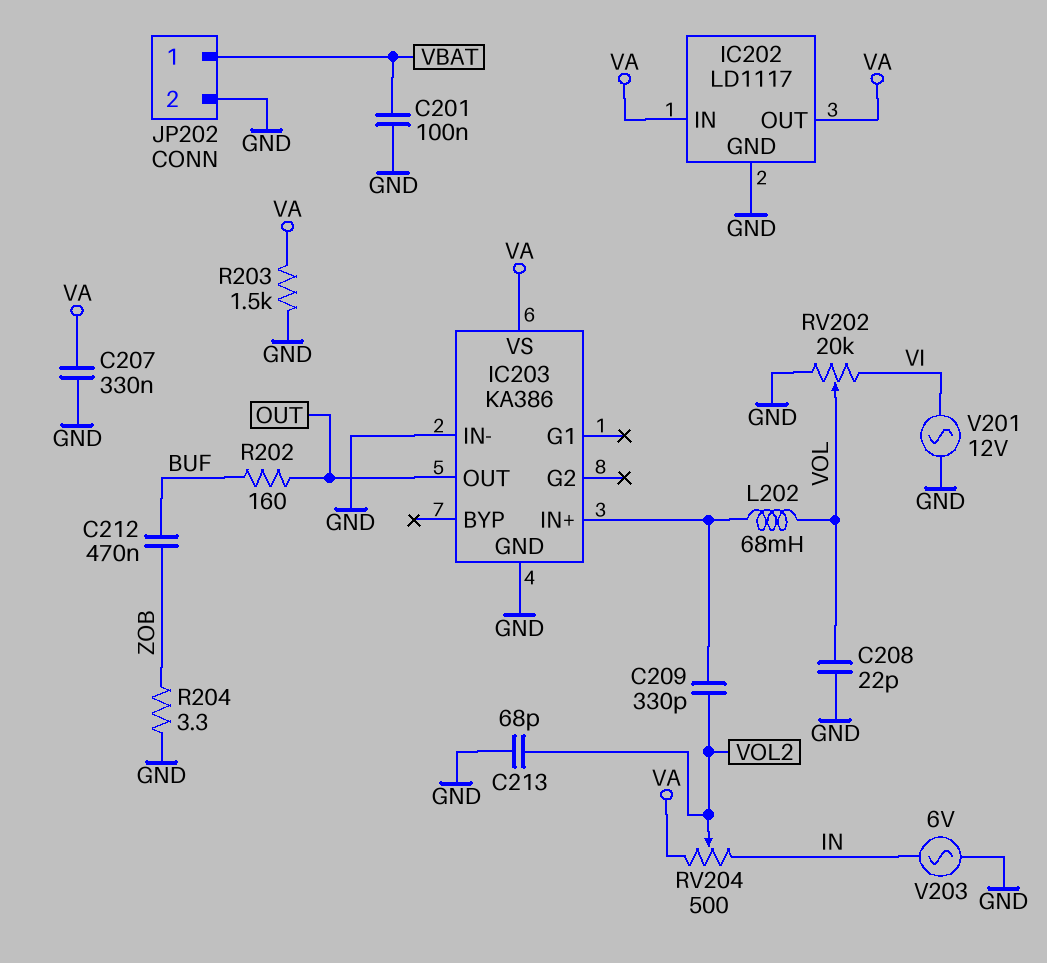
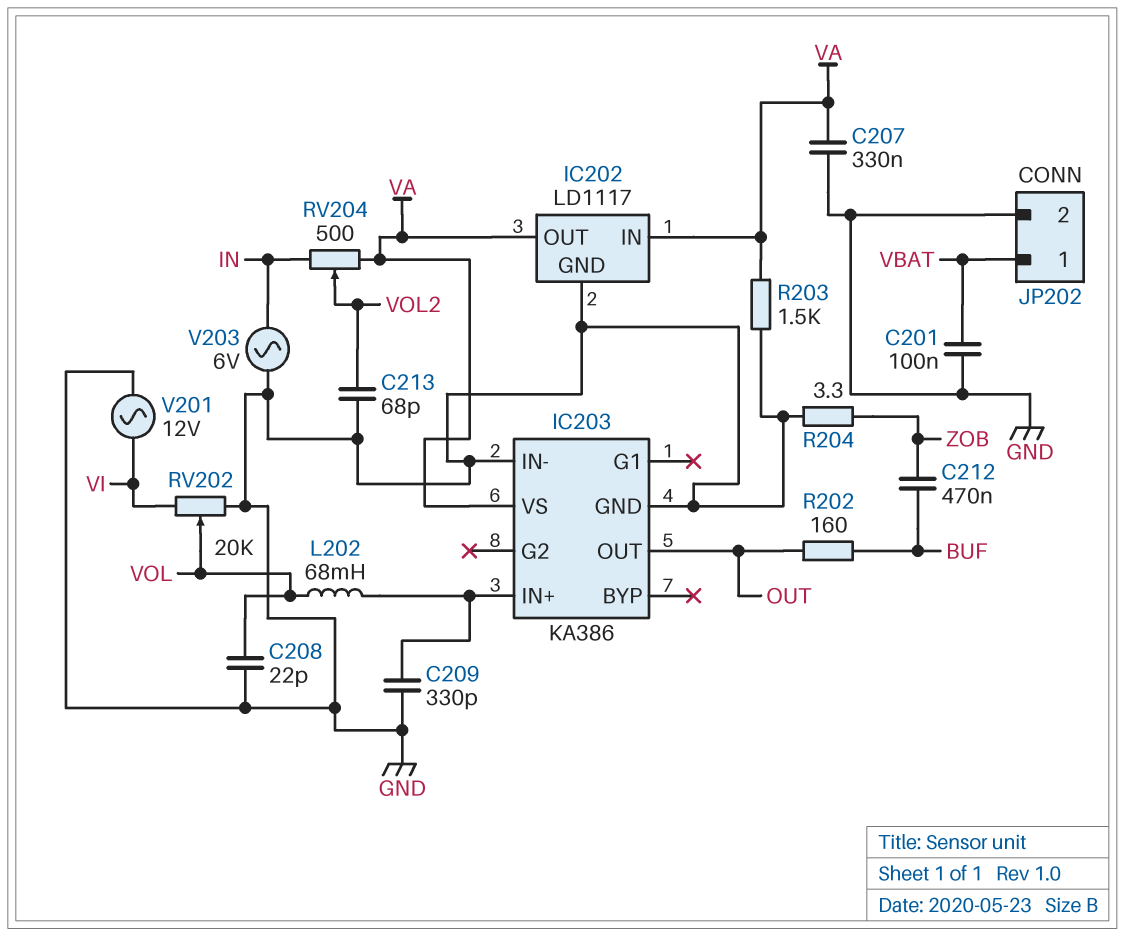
C209: 330pF (IC203/IN+, VOL2) -> 330pF (GND, IC203/IN+)

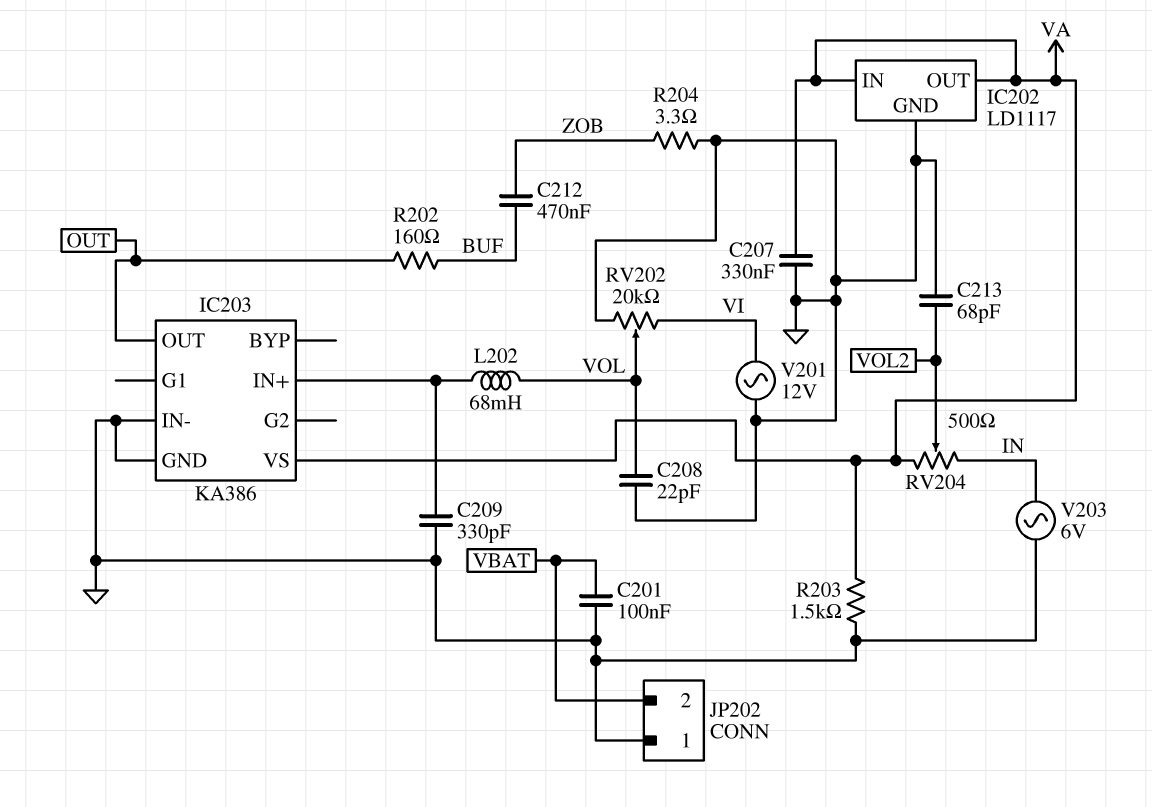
JP202 pin 1: VBAT -> GND
JP202 pin 2: GND -> VBAT

